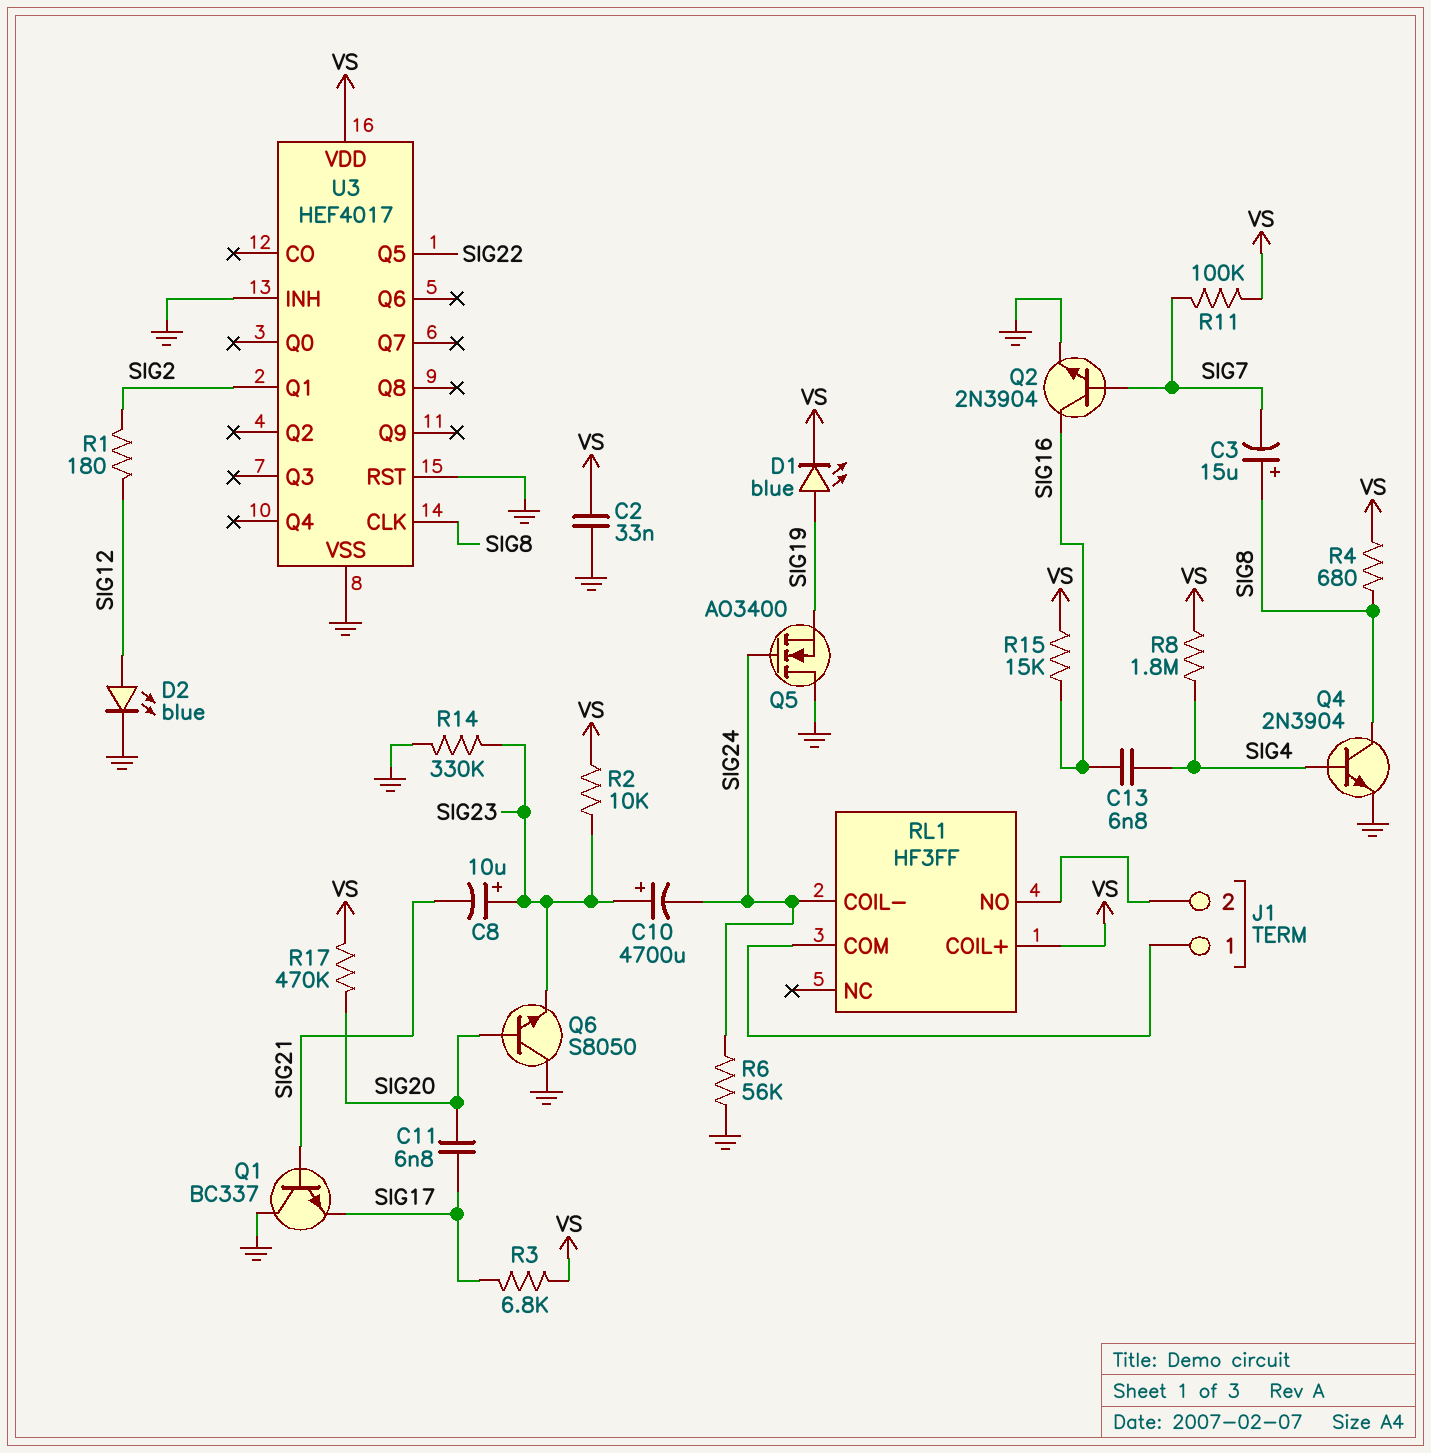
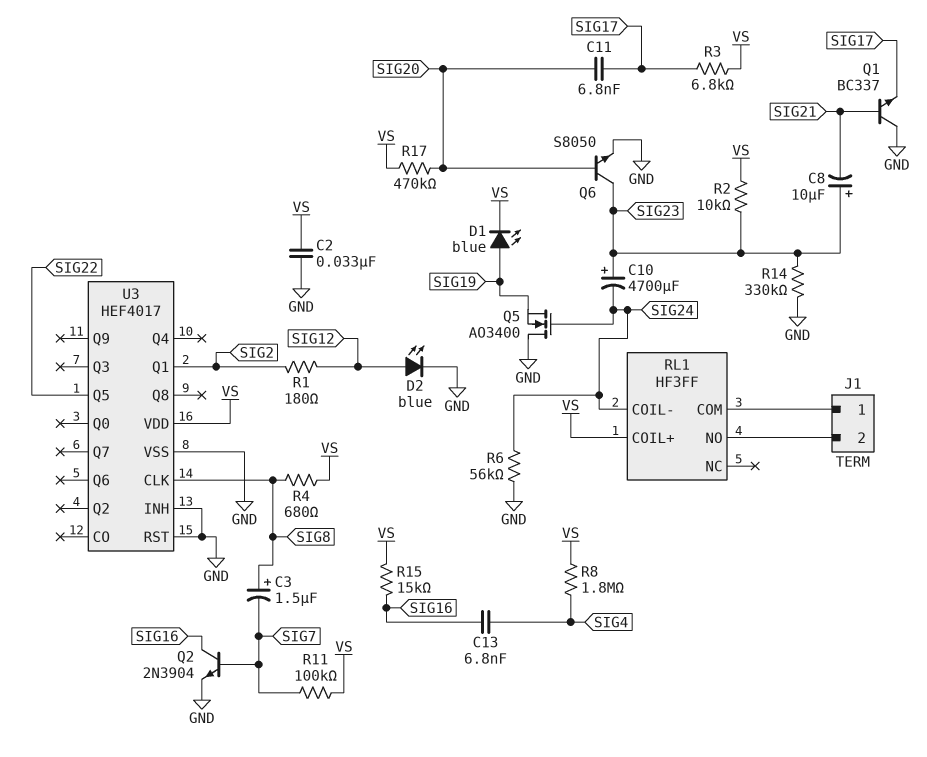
C3: 15uF (plus SIG8, minus SIG7) -> 1.5uF (plus SIG8, minus SIG7)
Q4: NPN 2N3904 (B SIG4, C SIG8, E GND) -> none
Q6: NPN S8050 (B SIG20, C GND, E SIG23) -> NPN S8050 (B SIG20, C SIG23, E GND)

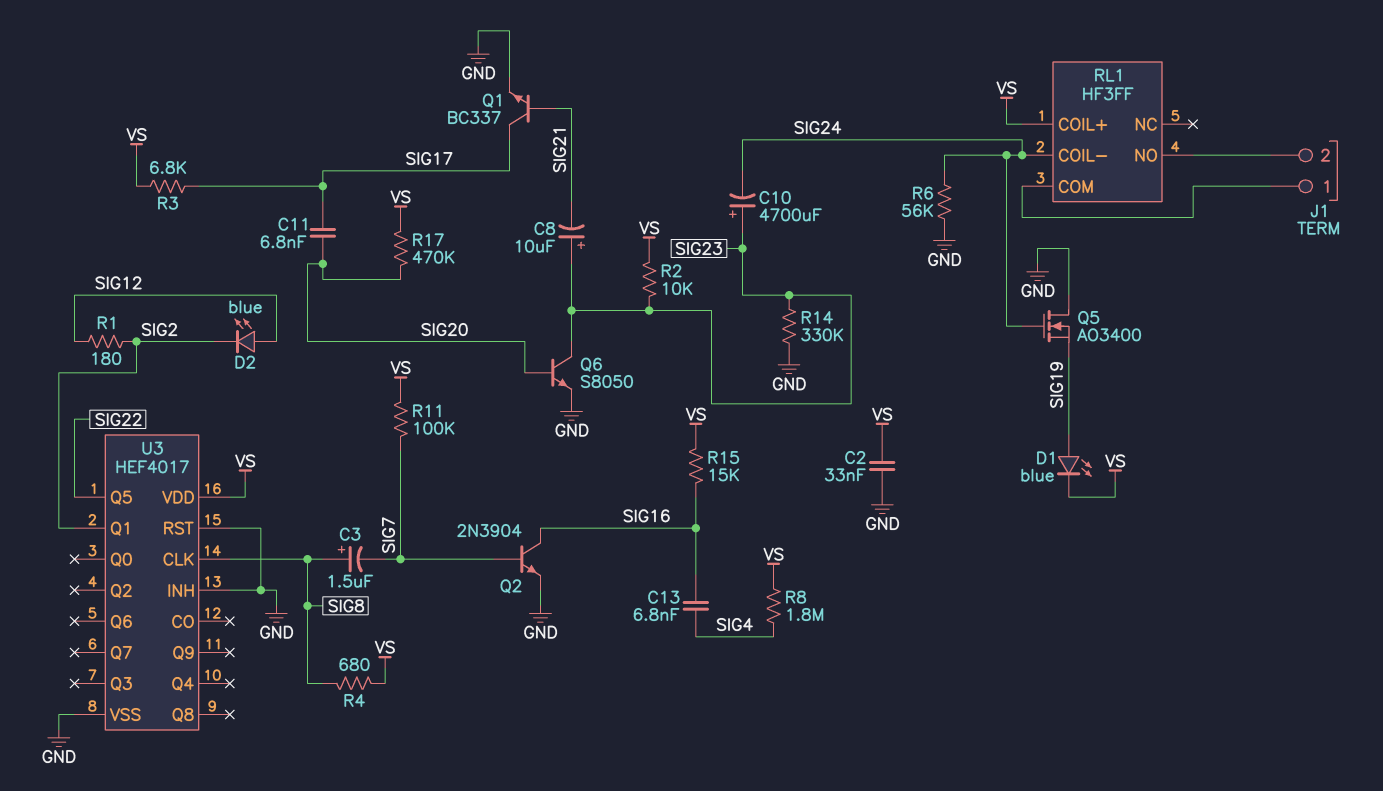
D2: LED blue (A SIG12, K GND) -> LED blue (A SIG12, K SIG2)
Q1: NPN BC337 (B SIG21, C GND, E SIG17) -> NPN BC337 (B SIG21, C SIG17, E GND)

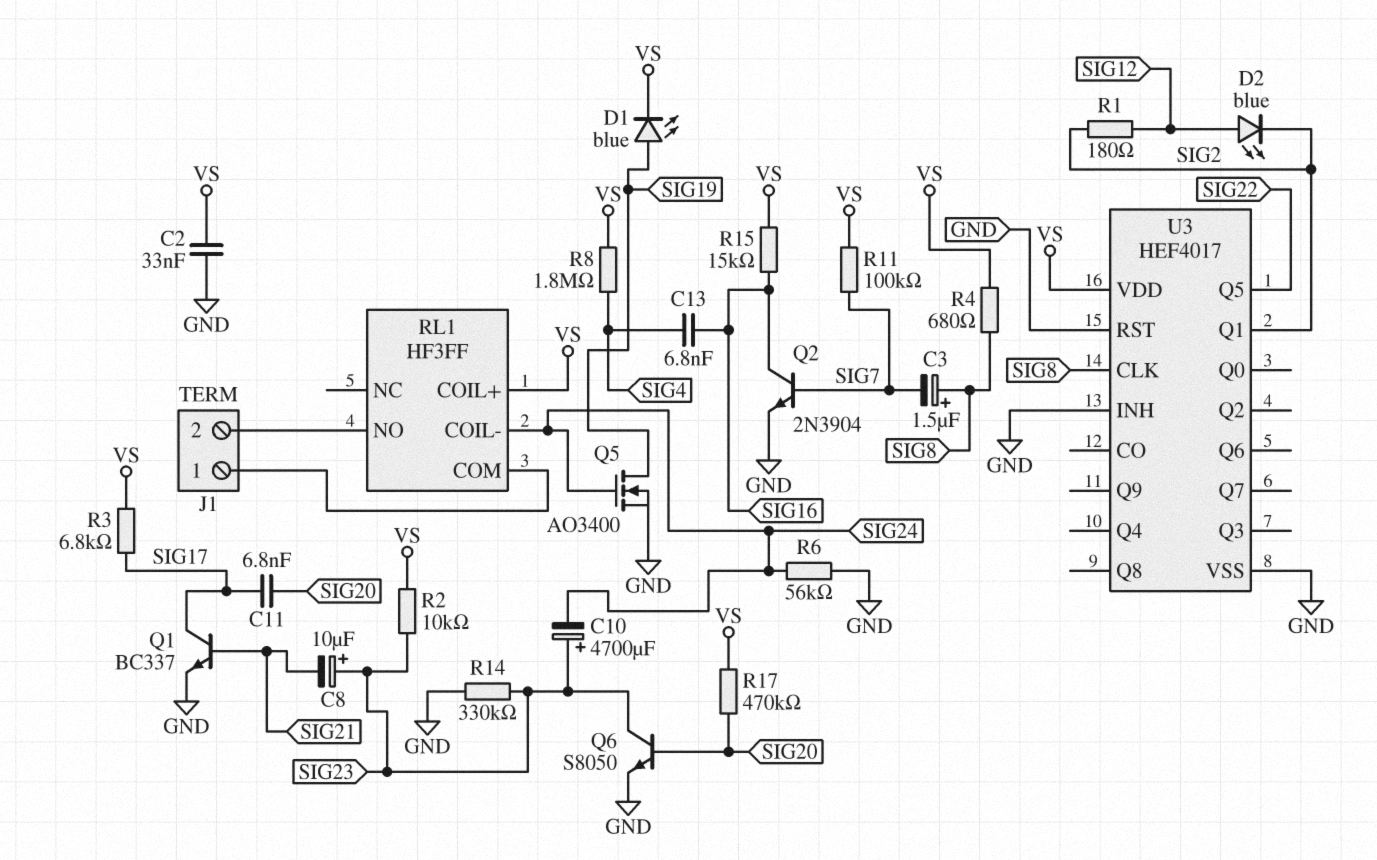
Q5: NMOS AO3400 (G SIG24, D GND, S SIG19) -> NMOS AO3400 (G SIG24, D SIG19, S GND)

